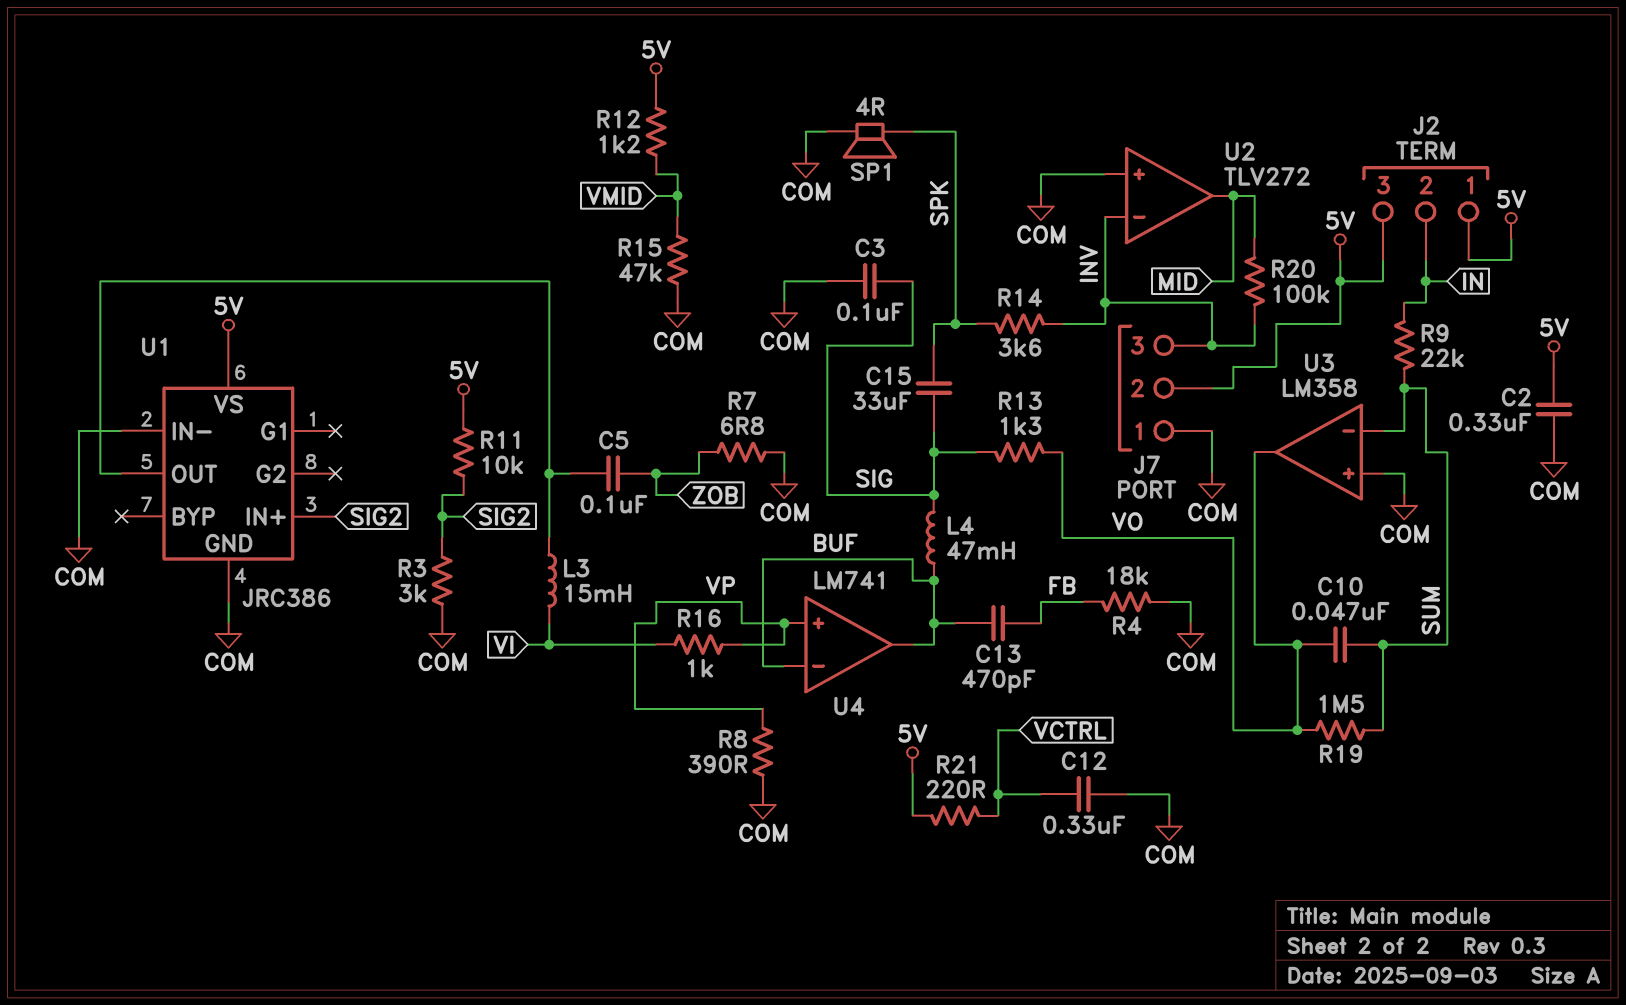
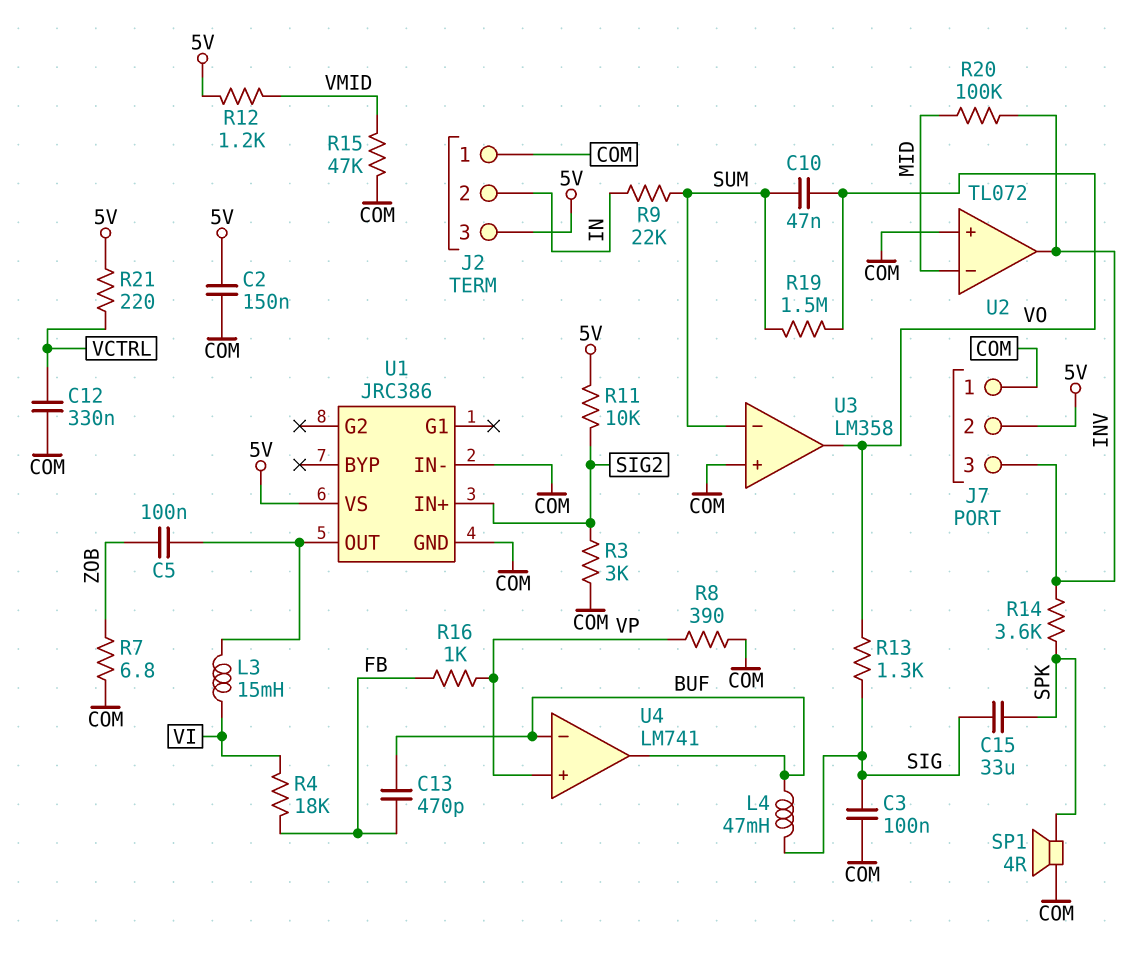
C2: 330nF (5V, COM) -> 150nF (5V, COM)
J2 pin 1: 5V -> COM
R4: 18k (COM, FB) -> 18k (FB, VI)
R16: 1k (VI, VP) -> 1k (FB, VP)
U2: TLV272 -> TL072
U2 pin in-: INV -> MID
U2 pin out: MID -> INV

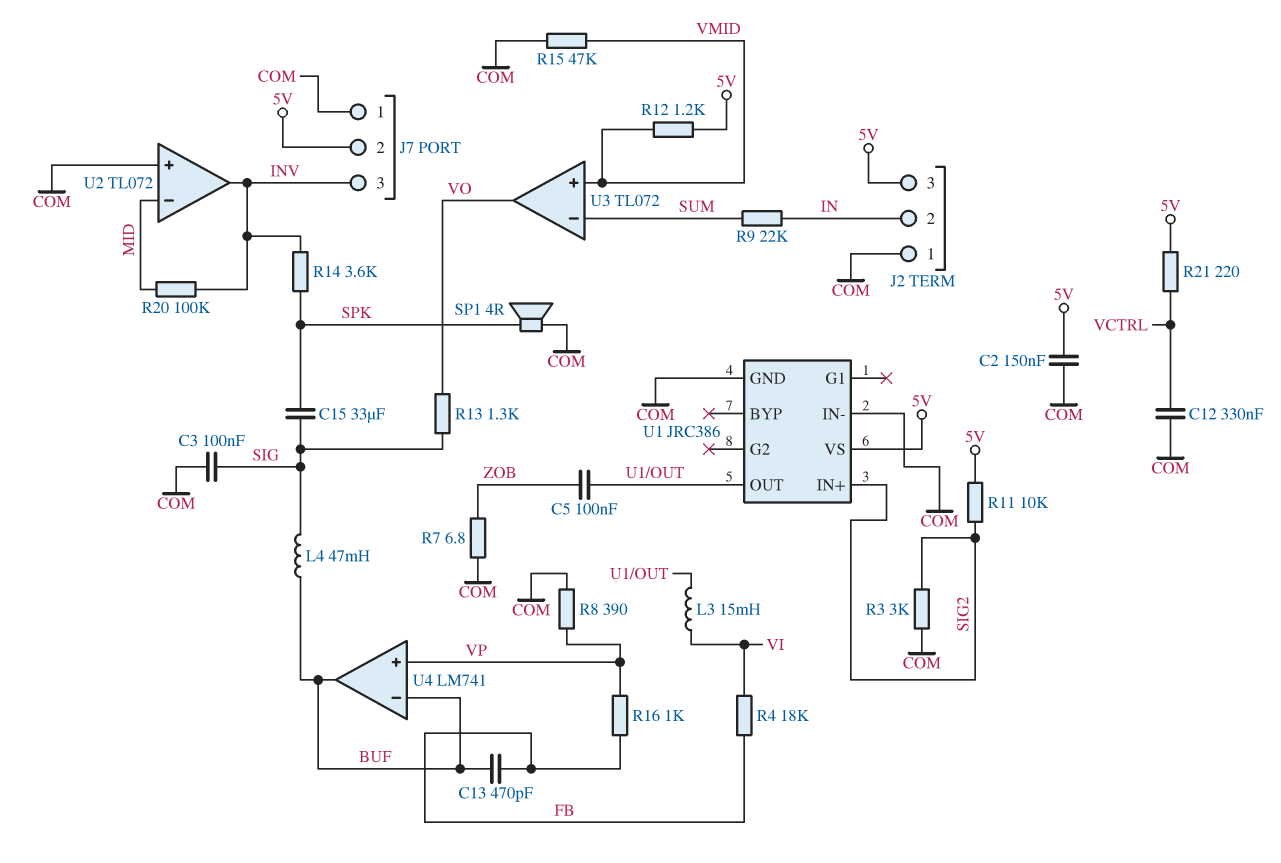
C10: 47nF (SUM, VO) -> none
R19: 1.5M (SUM, VO) -> none
U3: LM358 -> TL072
U3 pin in+: COM -> VMID

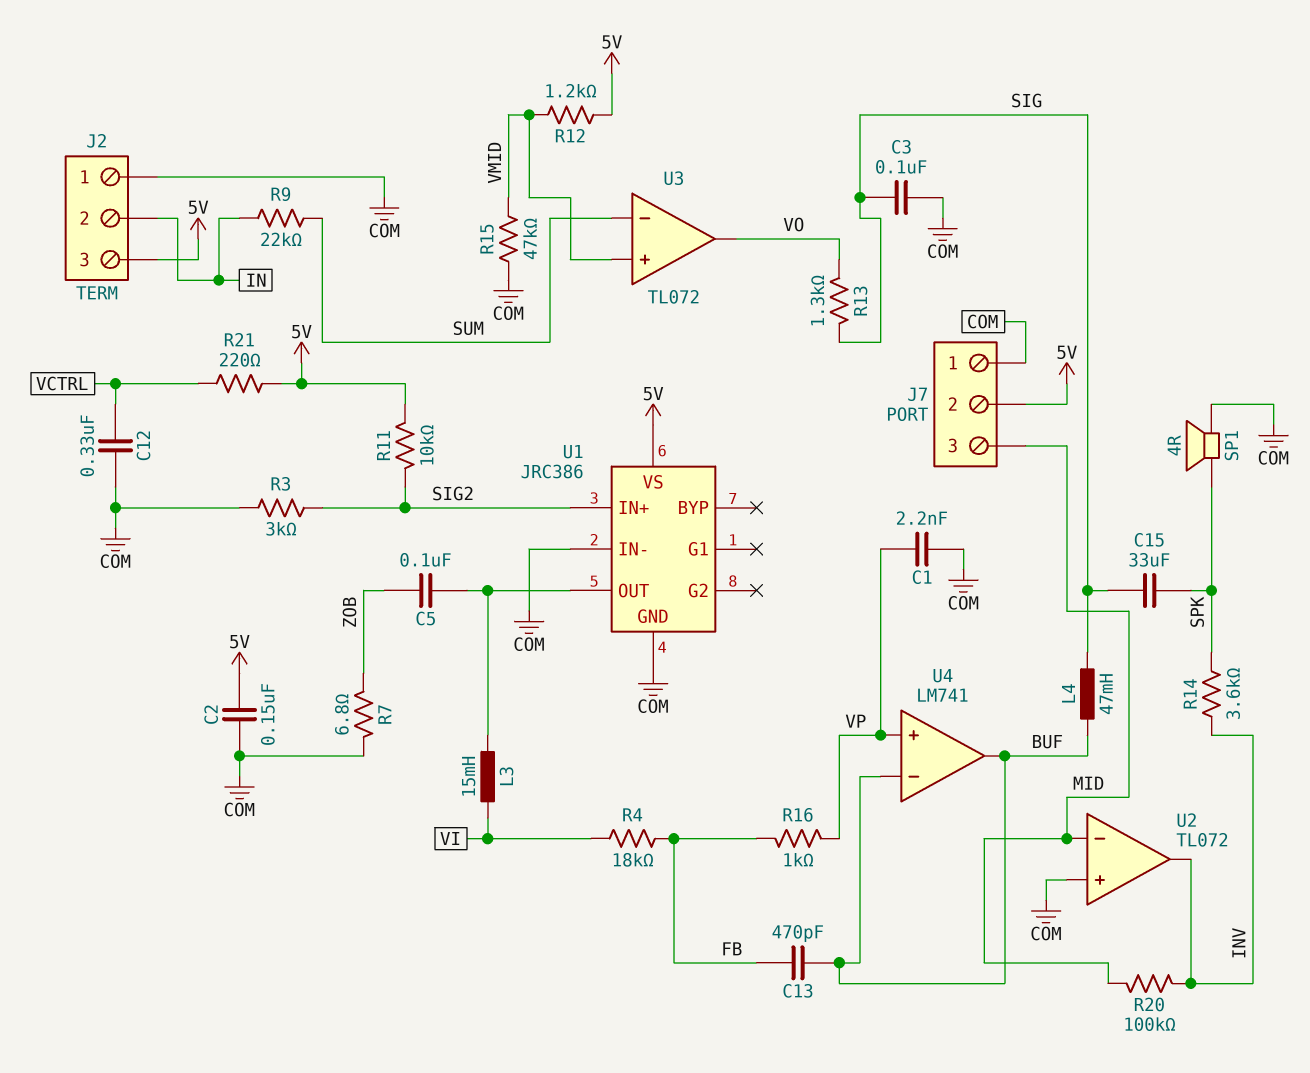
C1: none -> 2.2nF (COM, VP)
J7 pin 3: INV -> MID
R8: 390 (COM, VP) -> none

